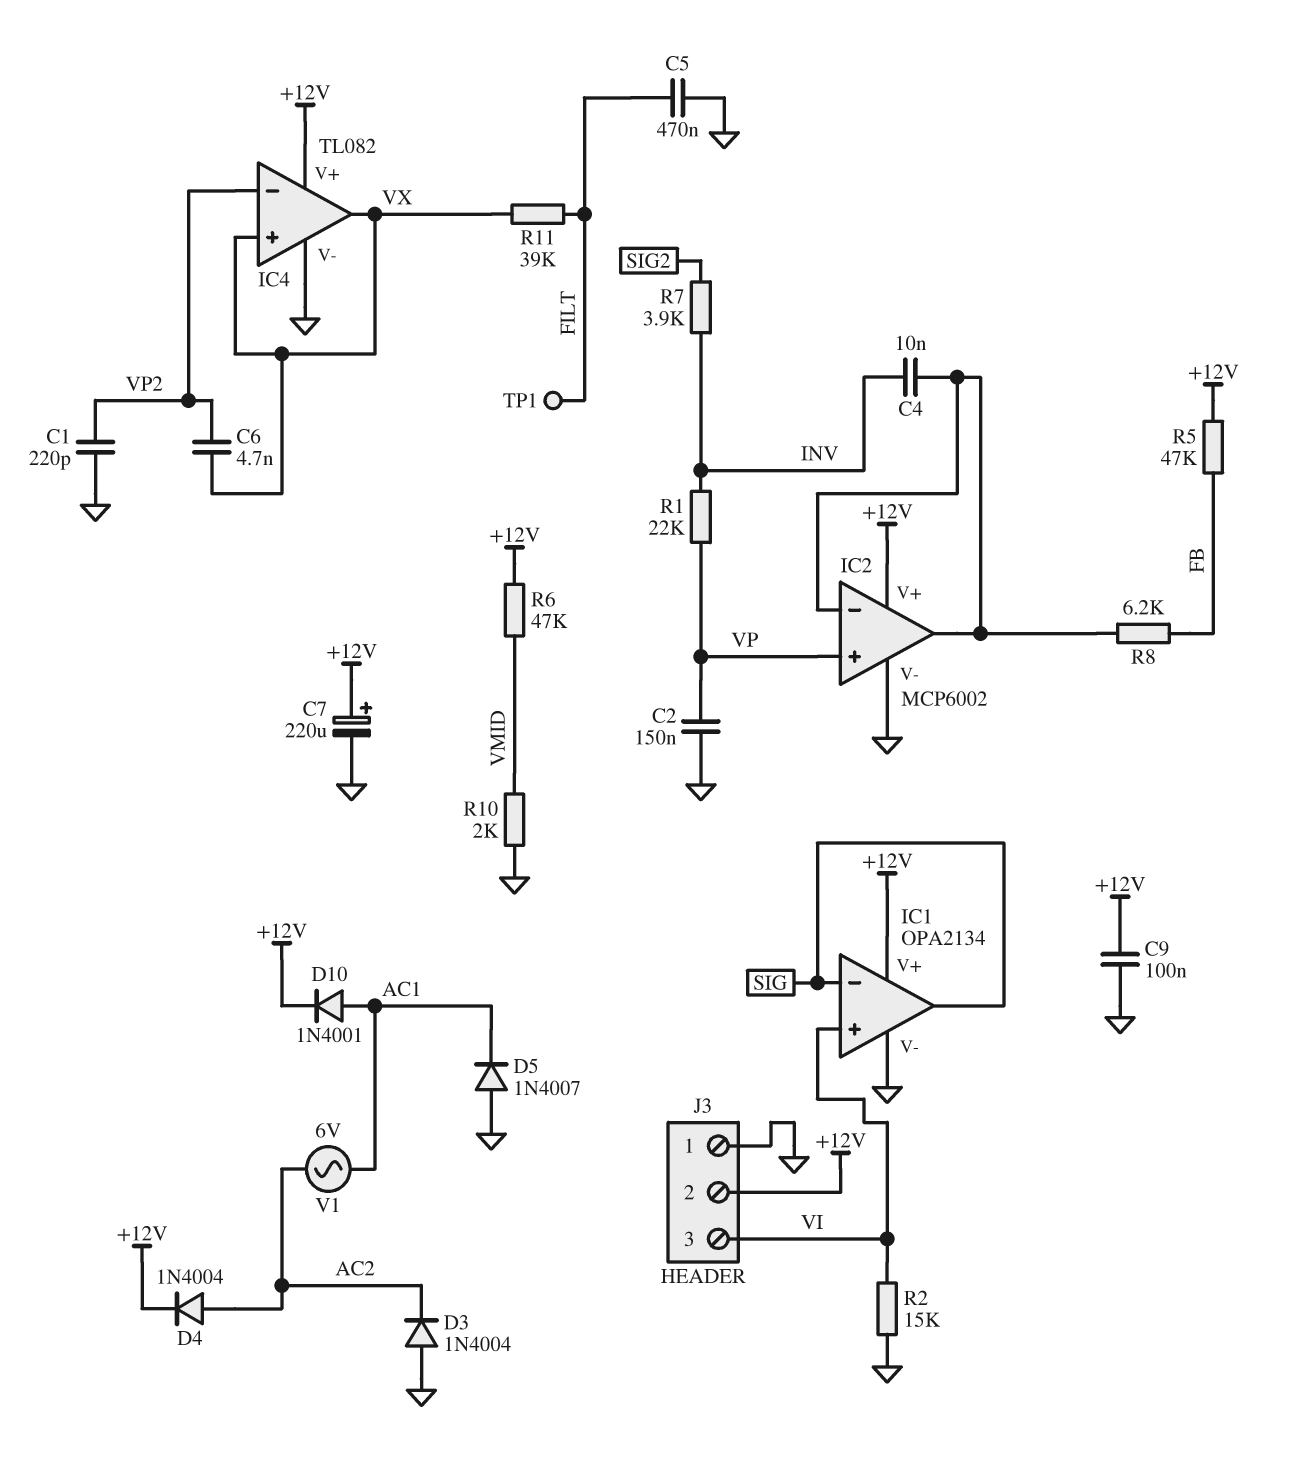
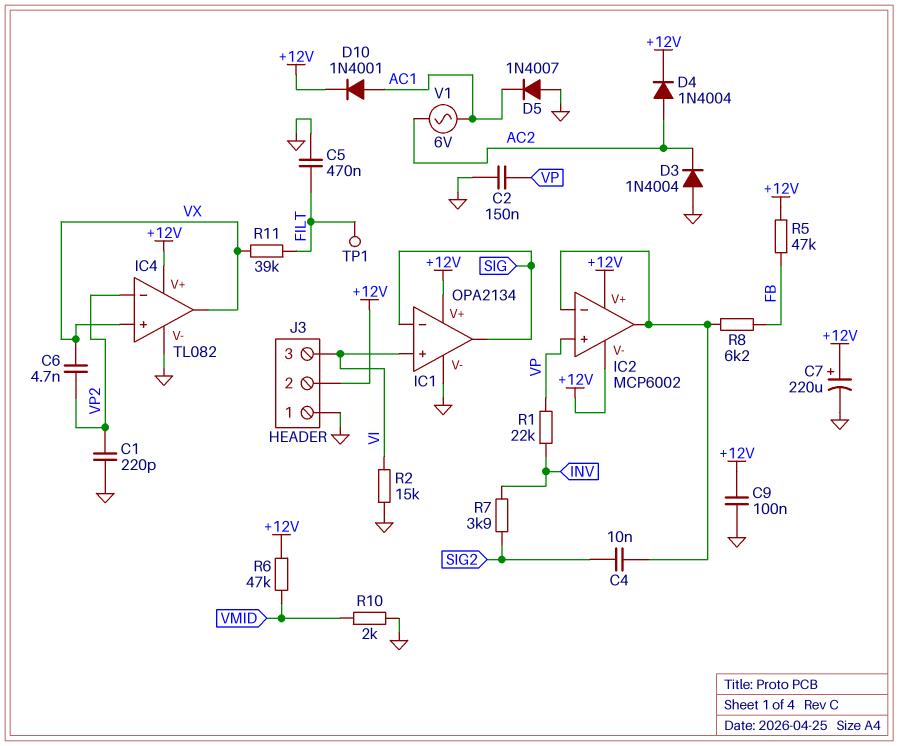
C4: 10nF (IC2/in-, INV) -> 10nF (IC2/in-, SIG2)
IC2 pin V-: GND -> +12V

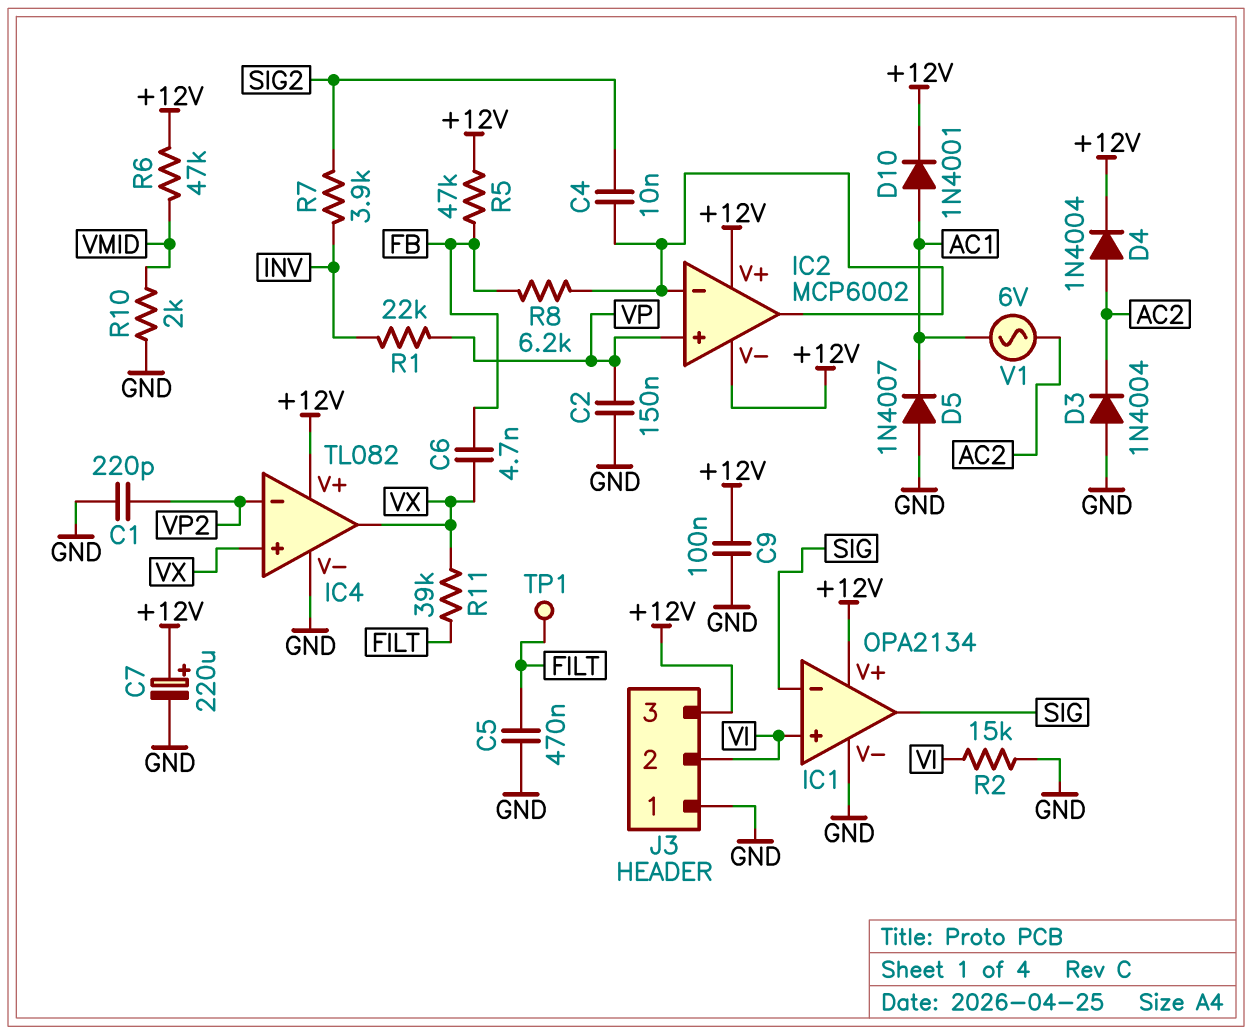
C6: 4.7nF (VP2, VX) -> 4.7nF (FB, VX)
J3 pin 2: +12V -> VI
J3 pin 3: VI -> +12V

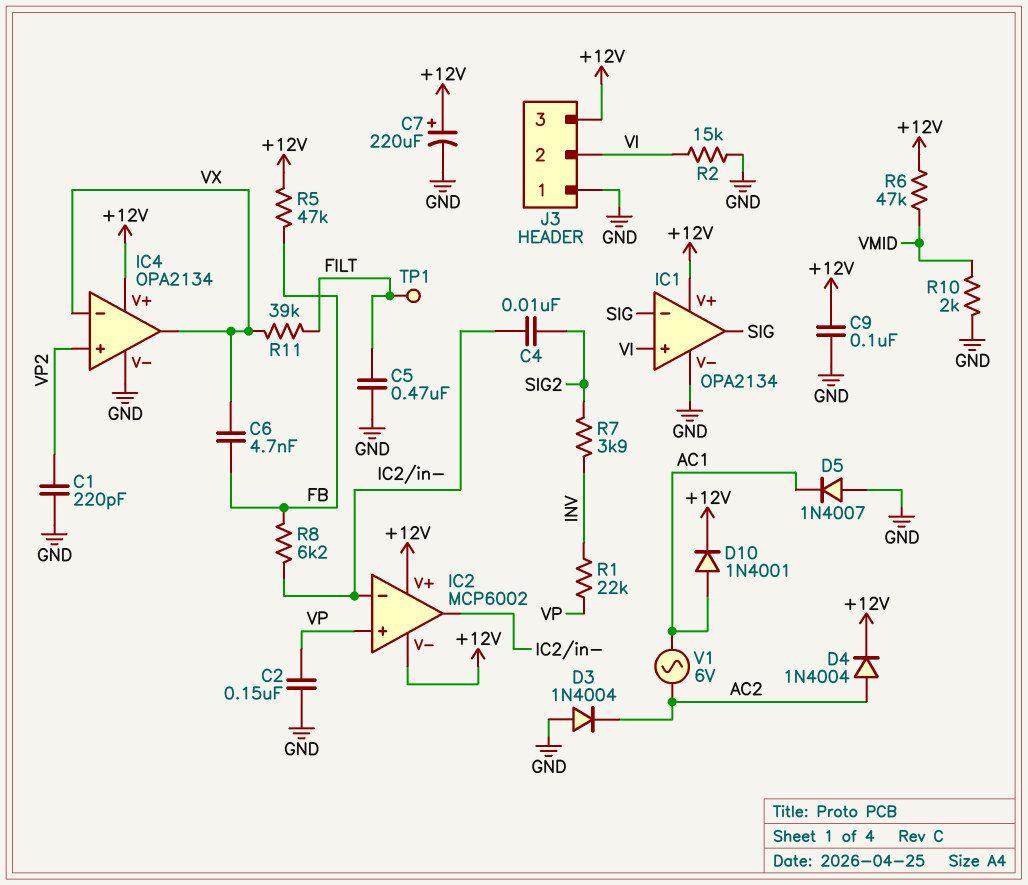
IC4: TL082 -> OPA2134
IC4 pin in+: VX -> VP2
IC4 pin in-: VP2 -> VX

